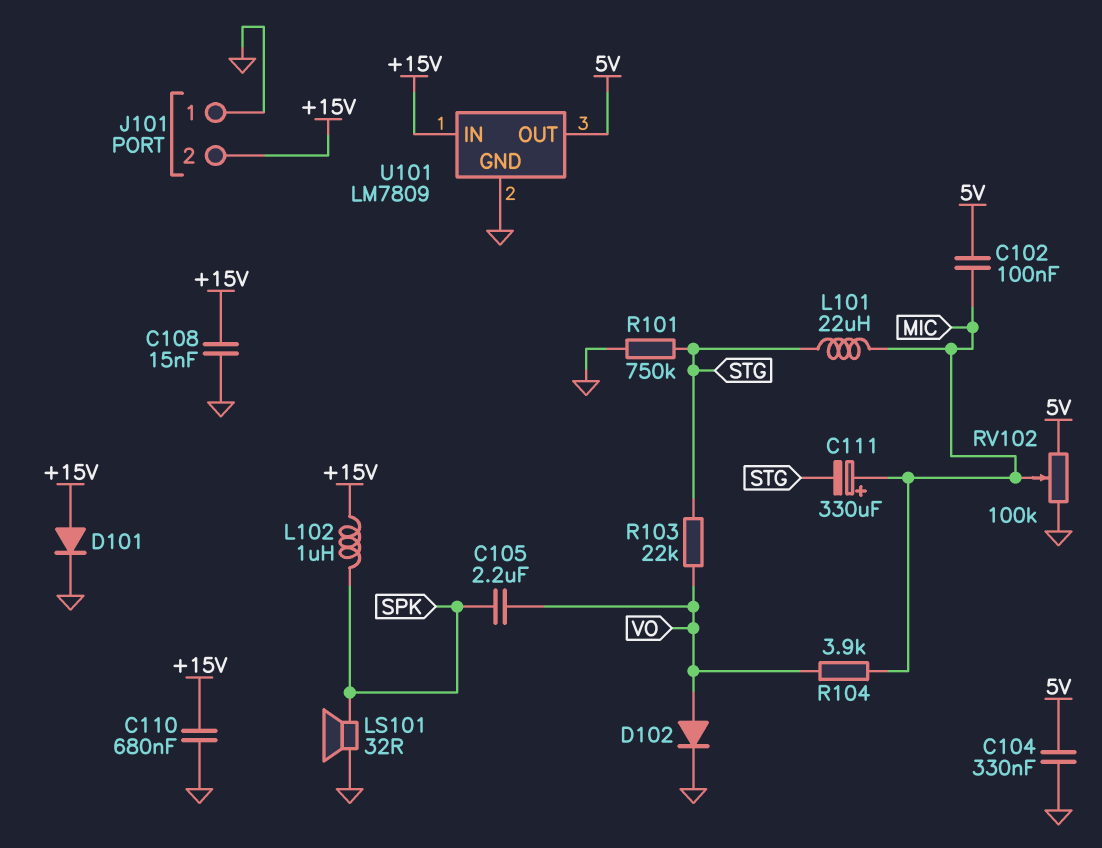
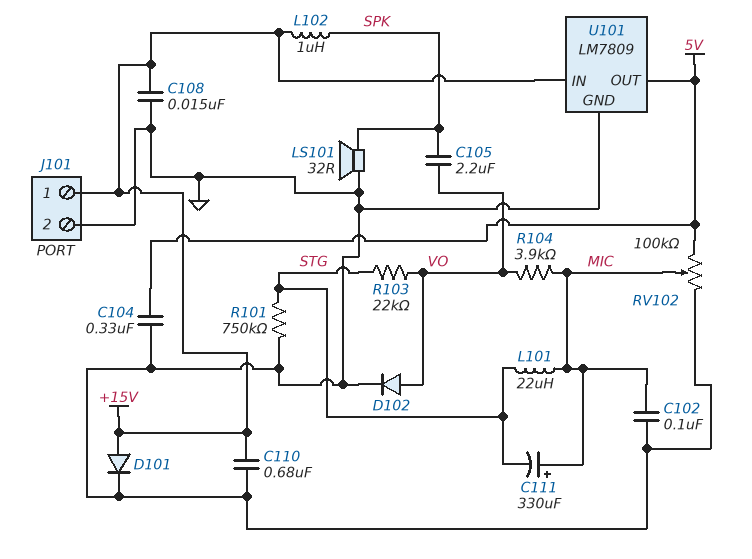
C102: 100nF (5V, MIC) -> 100nF (GND, MIC)
J101 pin 1: GND -> +15V
J101 pin 2: +15V -> GND

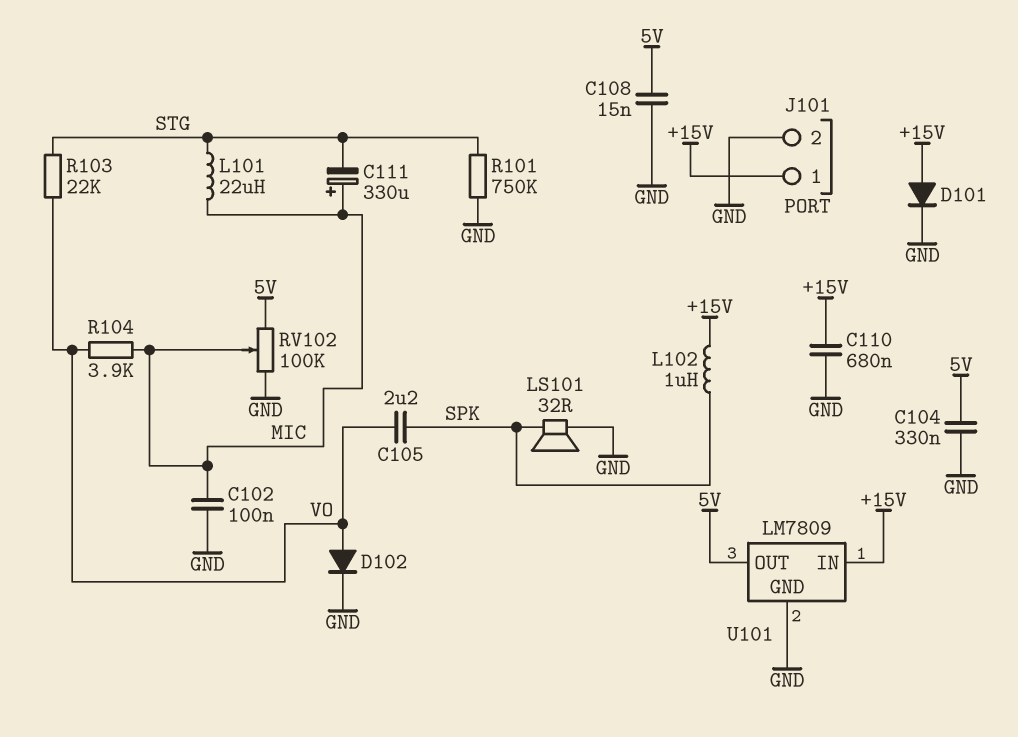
C108: 15nF (+15V, GND) -> 15nF (5V, GND)

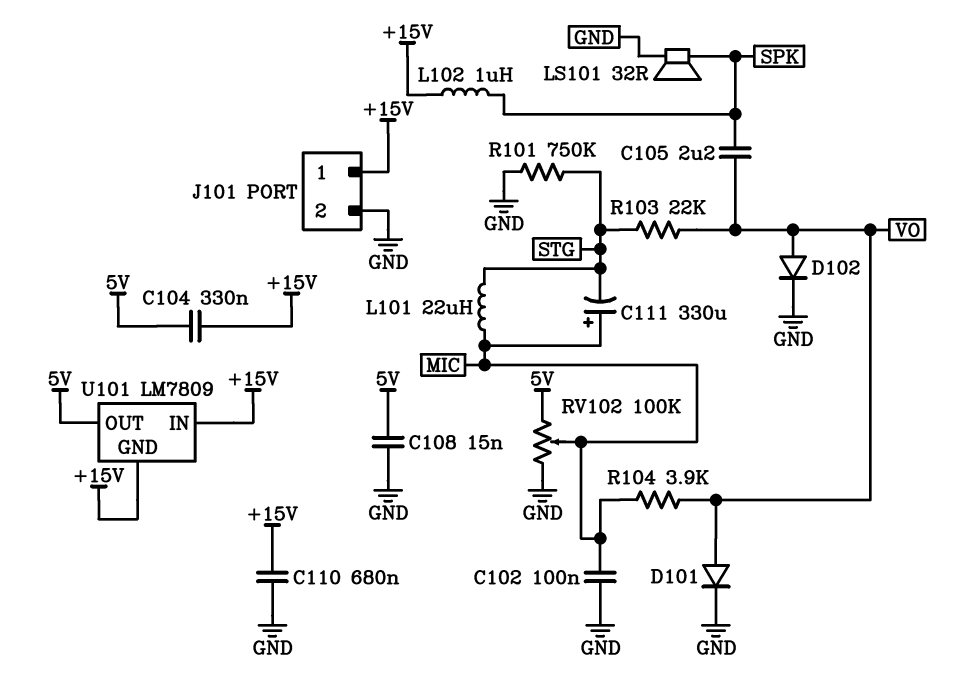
C104: 330nF (5V, GND) -> 330nF (+15V, 5V)
D101: diode (A +15V, K GND) -> diode (A VO, K GND)
U101 pin GND: GND -> +15V

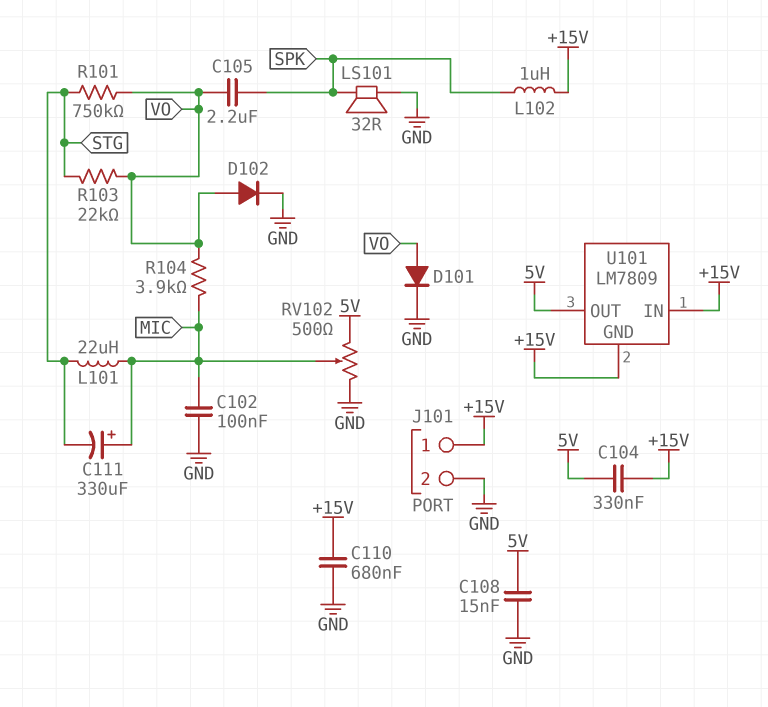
R101: 750k (GND, STG) -> 750k (STG, VO)
RV102: 100k (5V, GND, wiper MIC) -> 500 (5V, GND, wiper MIC)

